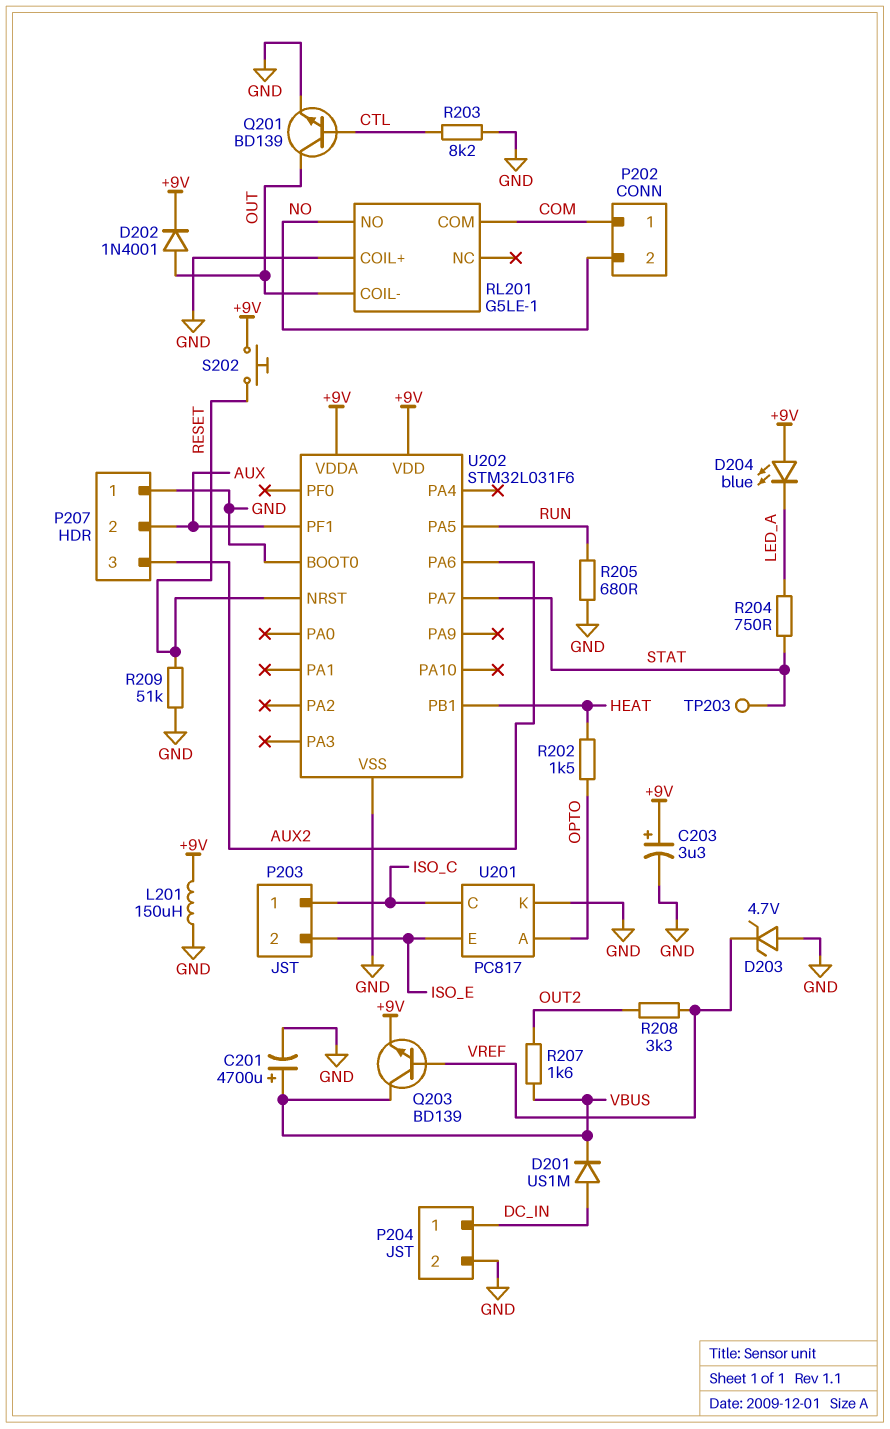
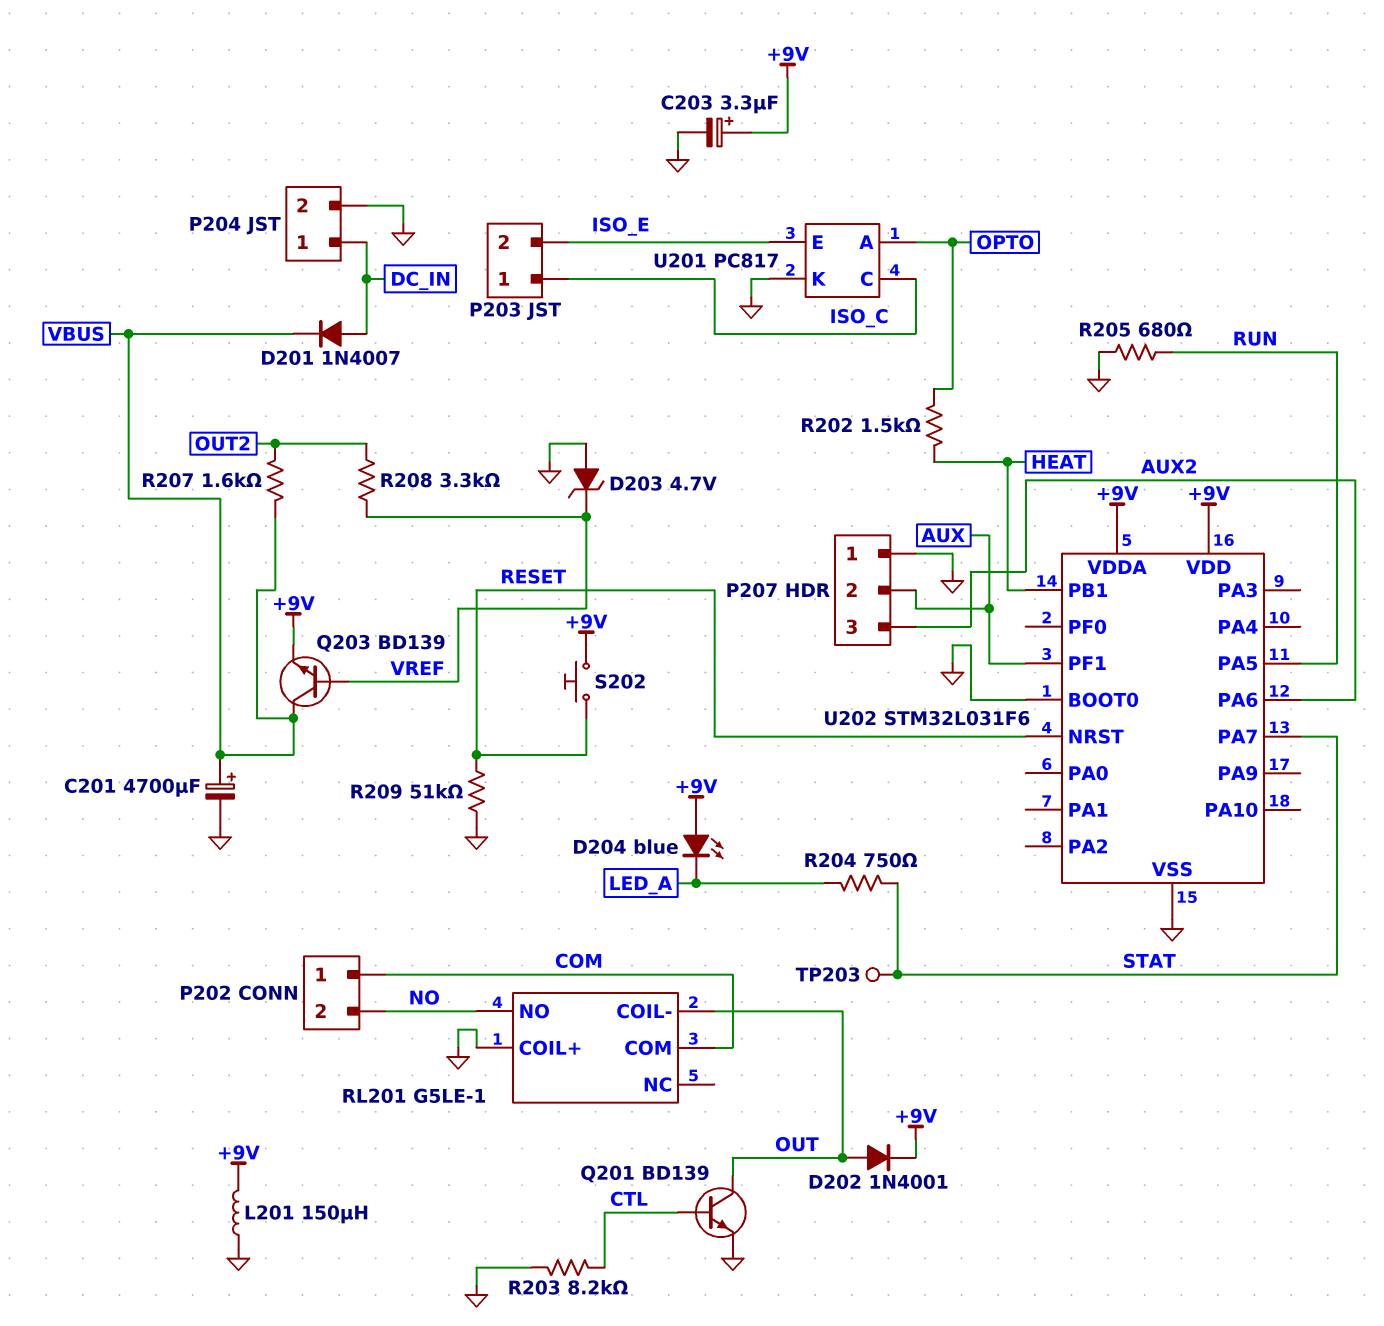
D201: diode US1M (A DC_IN, K VBUS) -> diode 1N4007 (A DC_IN, K VBUS)

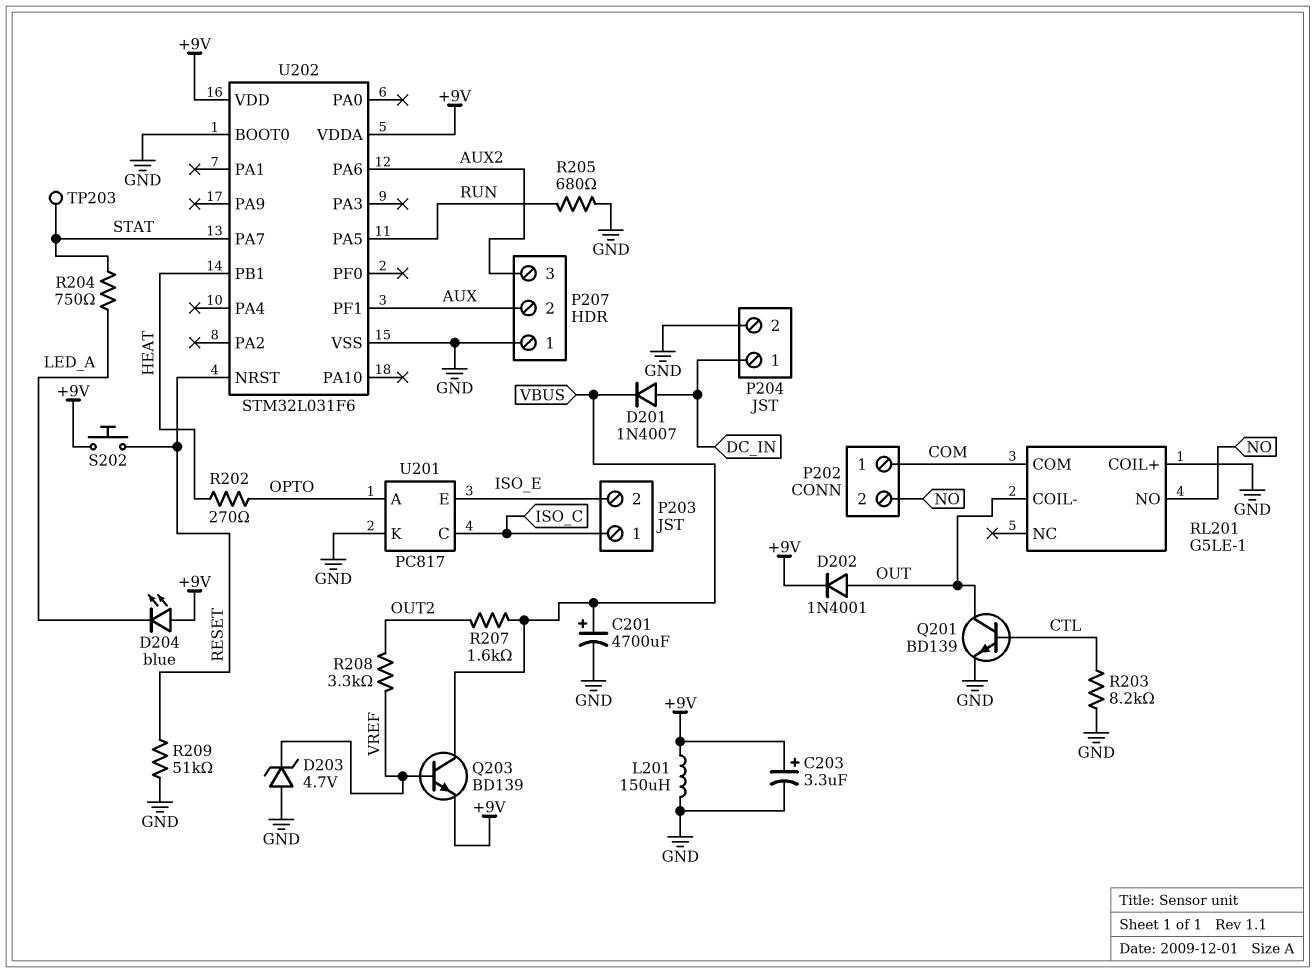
R202: 1.5k (HEAT, OPTO) -> 270 (HEAT, OPTO)

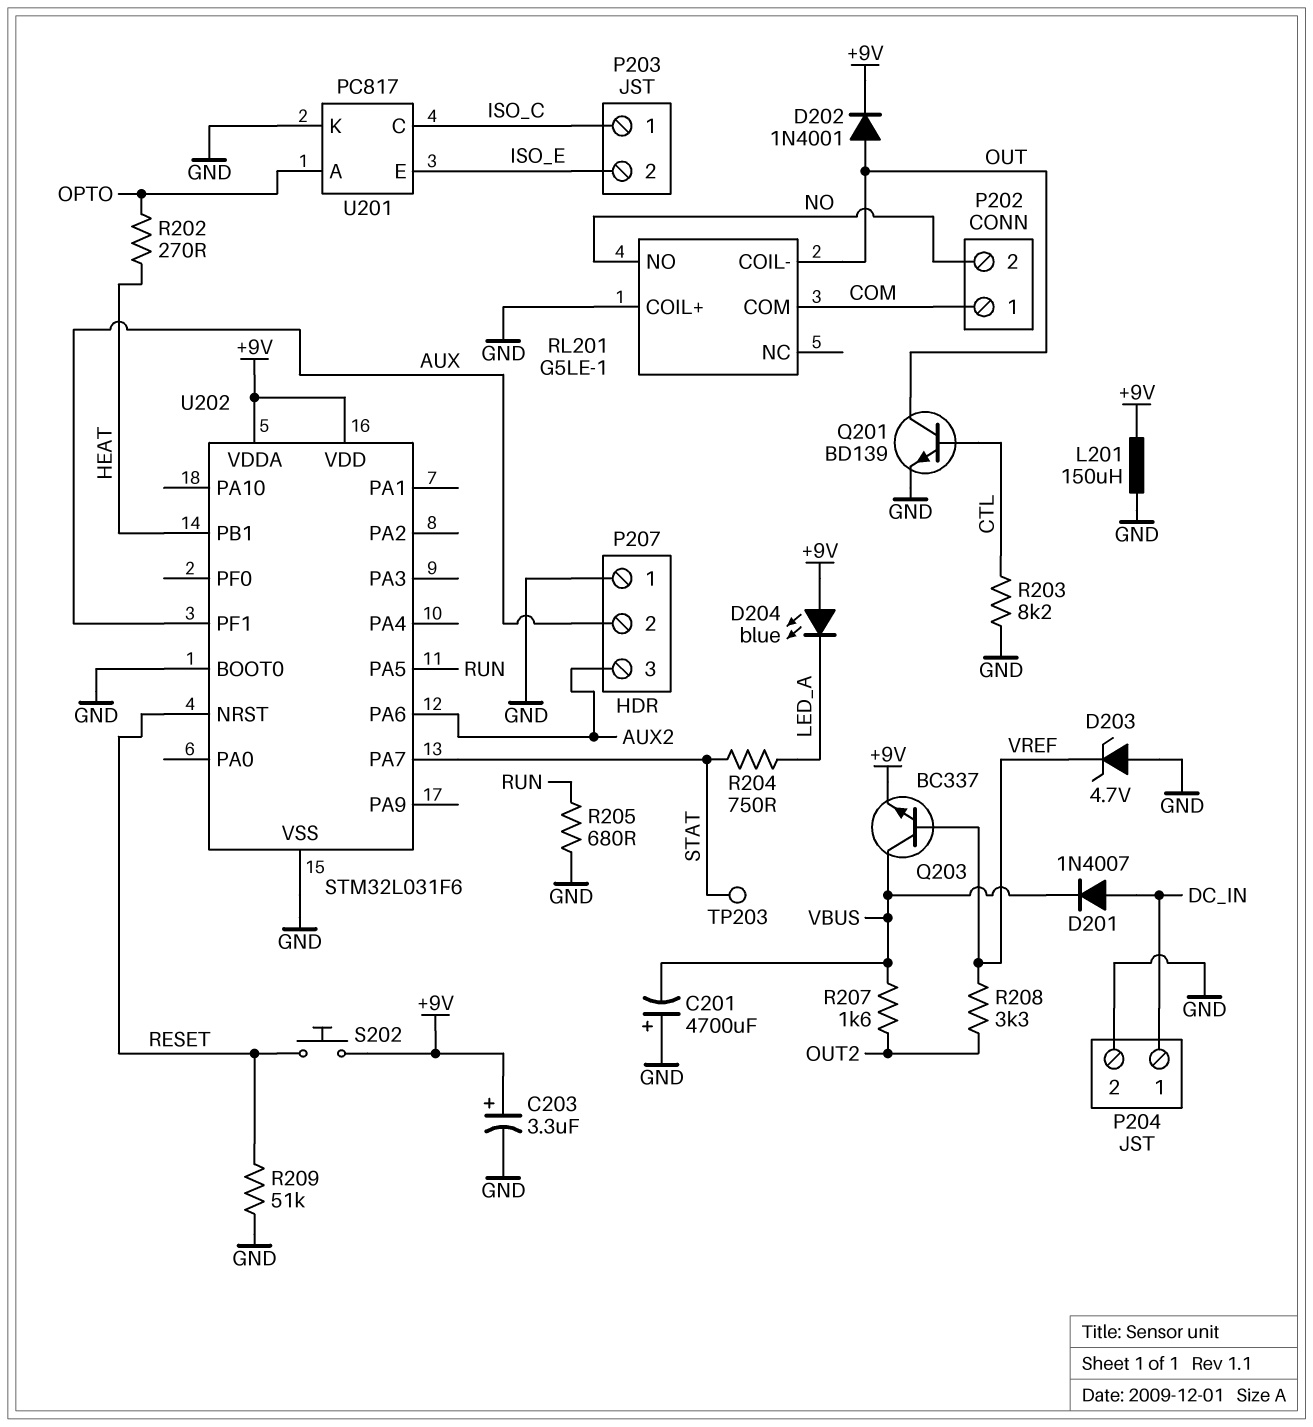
C201: 4700uF (plus VBUS, minus GND) -> 4700uF (plus GND, minus VBUS)
Q203: NPN BD139 (B VREF, C VBUS, E +9V) -> NPN BC337 (B VREF, C VBUS, E +9V)

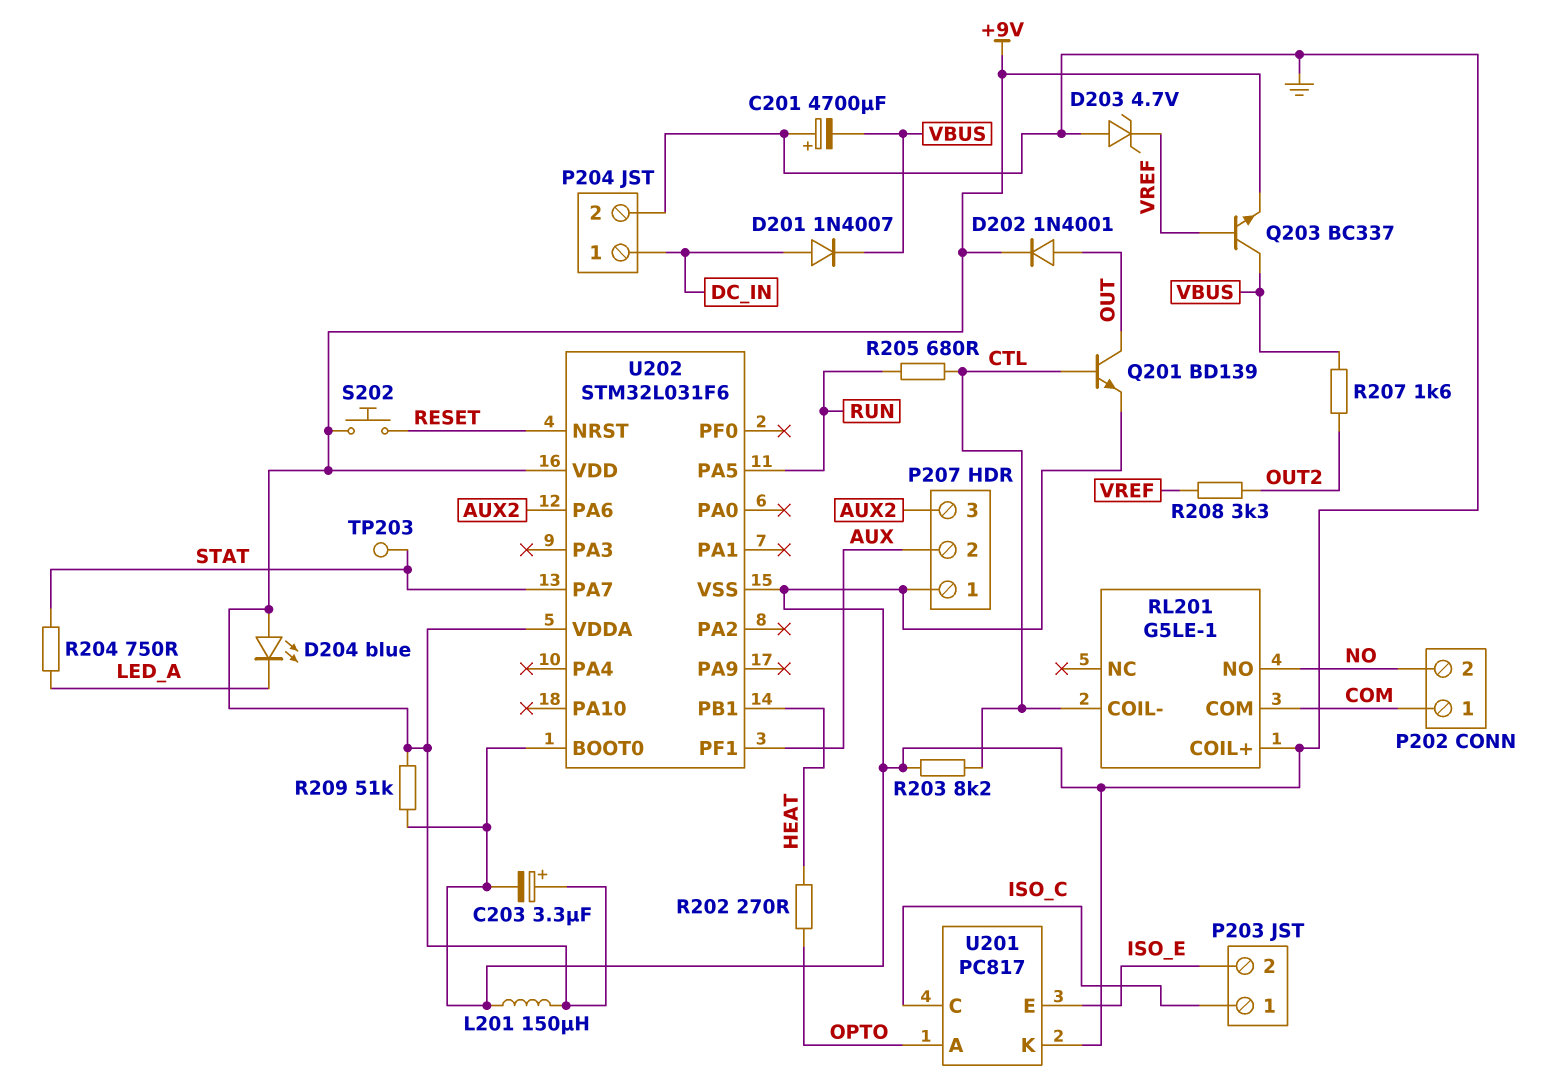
R205: 680 (GND, RUN) -> 680 (CTL, RUN)
R209: 51k (GND, RESET) -> 51k (+9V, GND)
RL201 pin COIL-: OUT -> CTL

